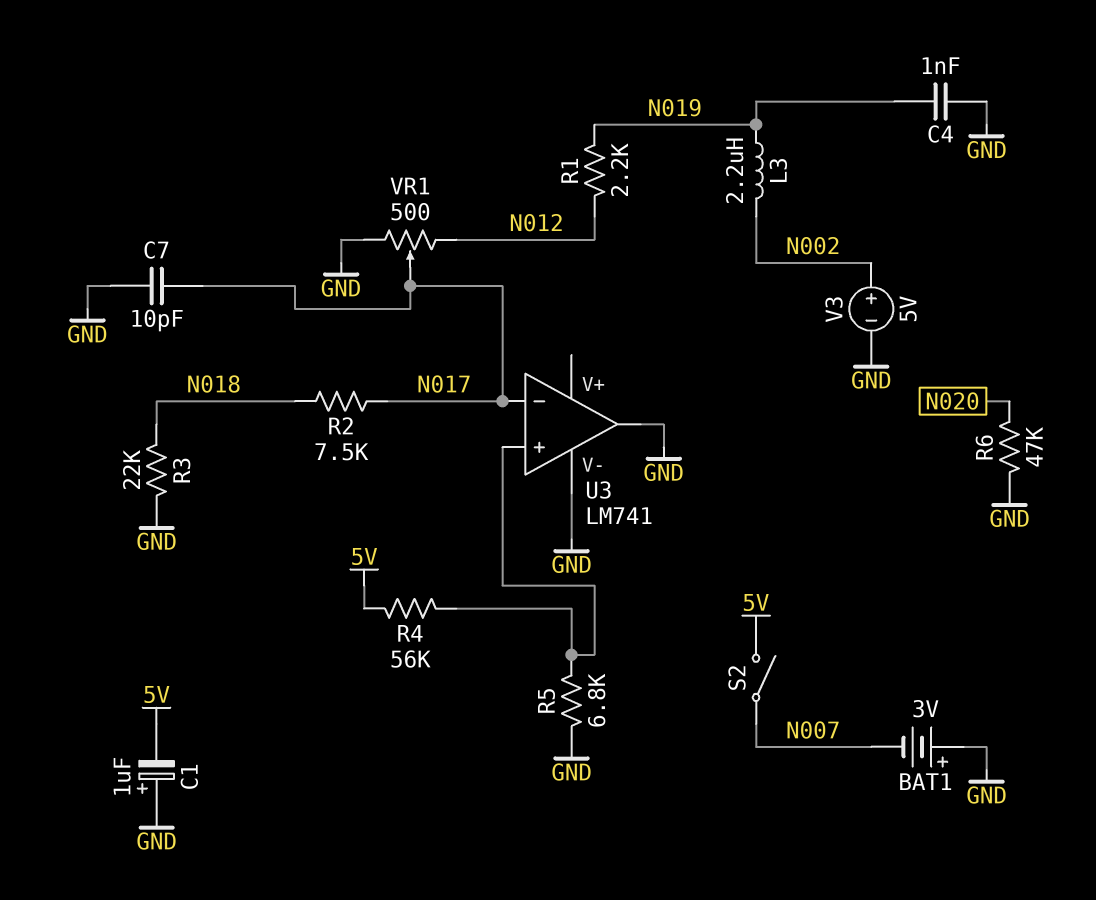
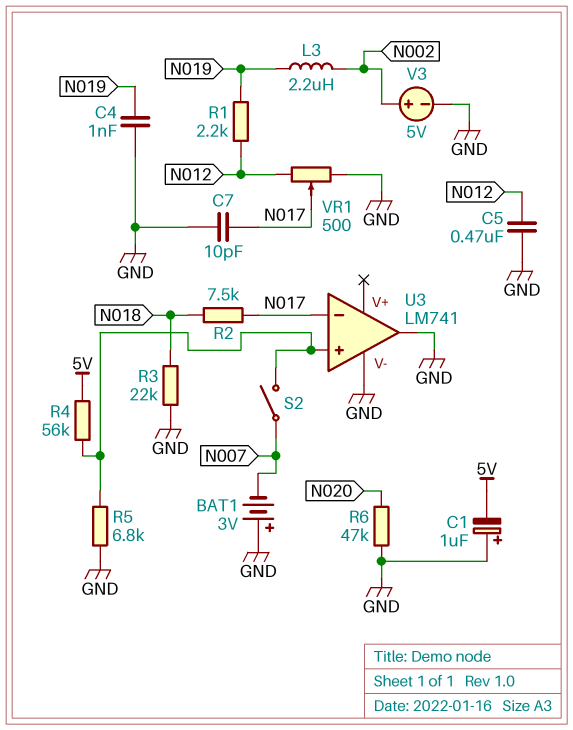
C5: none -> 470nF (GND, N012)
S2: switch (5V, N007) -> switch (N007, U3/in+)

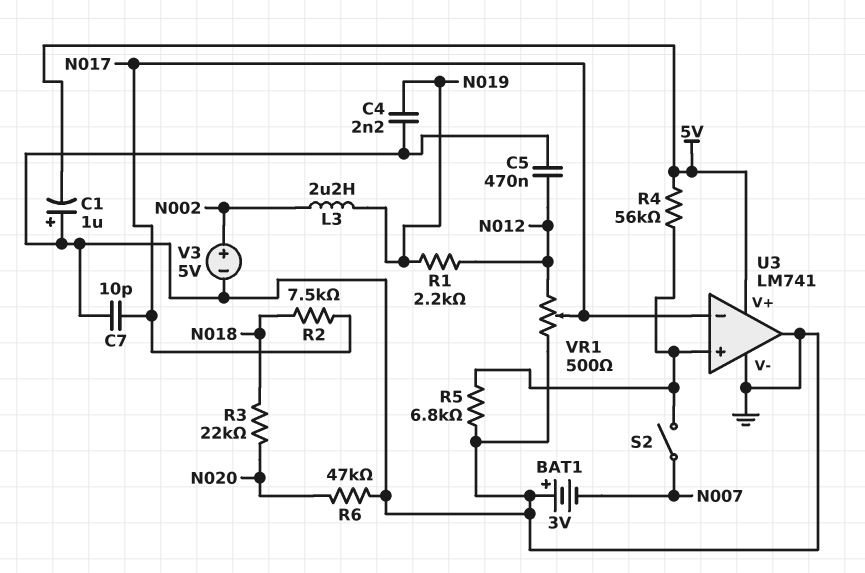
C4: 1nF (GND, N019) -> 2.2nF (GND, N019)
R3: 22k (GND, N018) -> 22k (N018, N020)
U3 pin V+: none -> 5V

